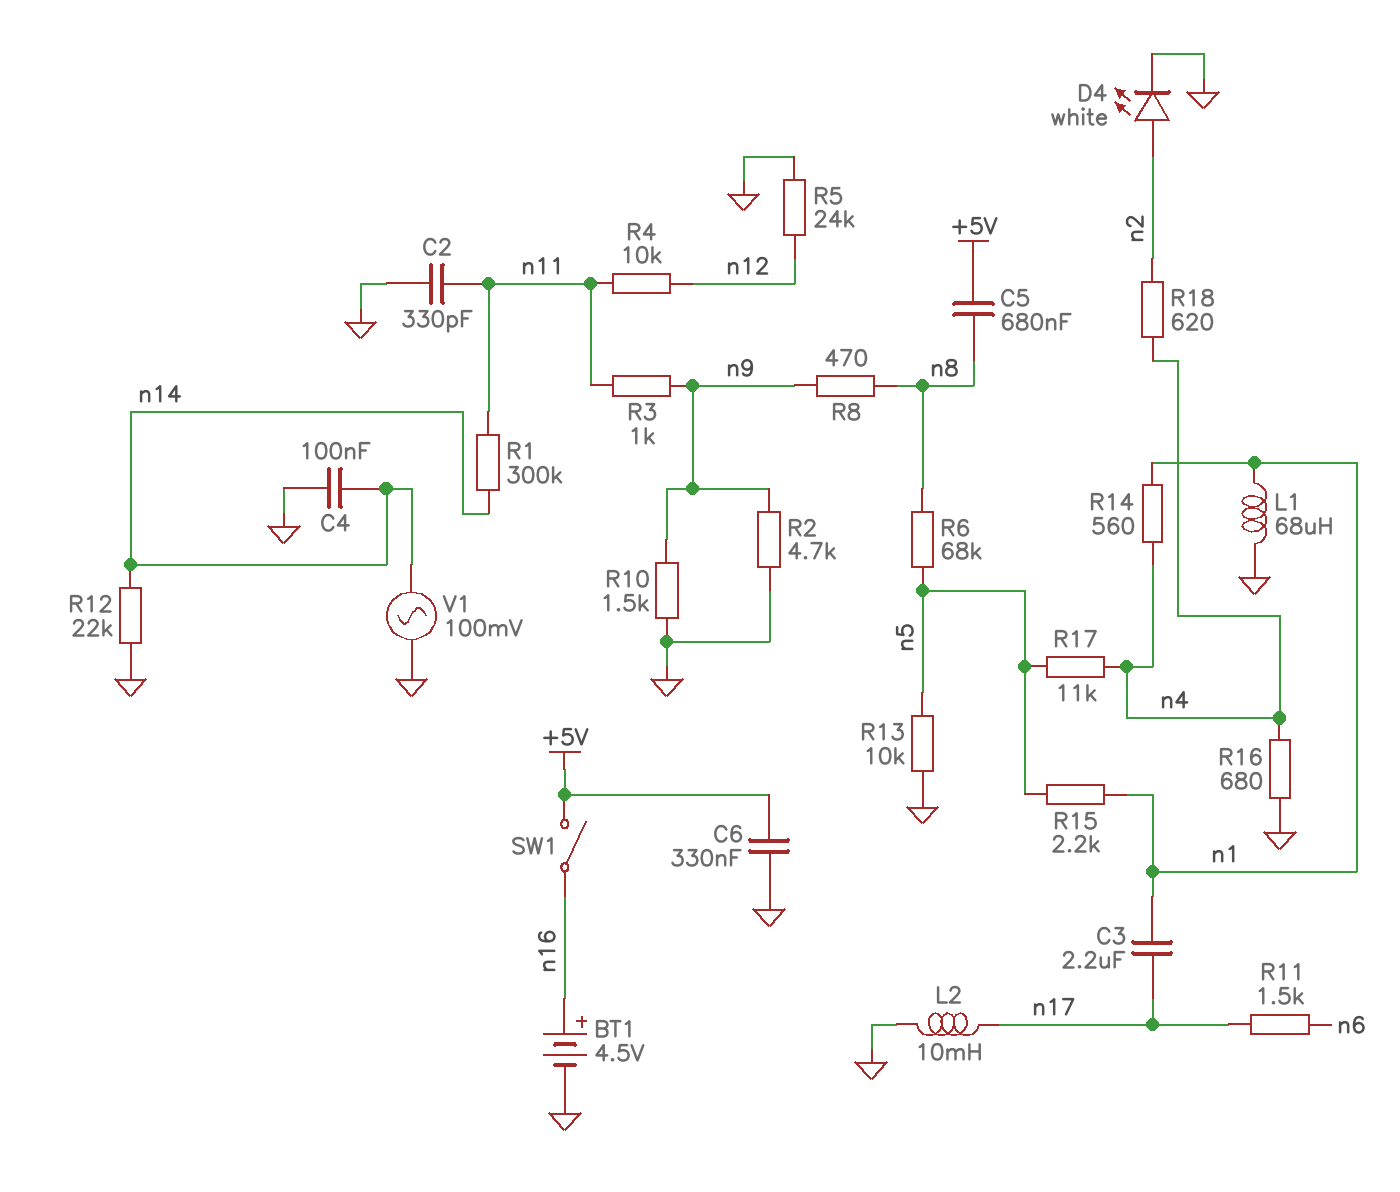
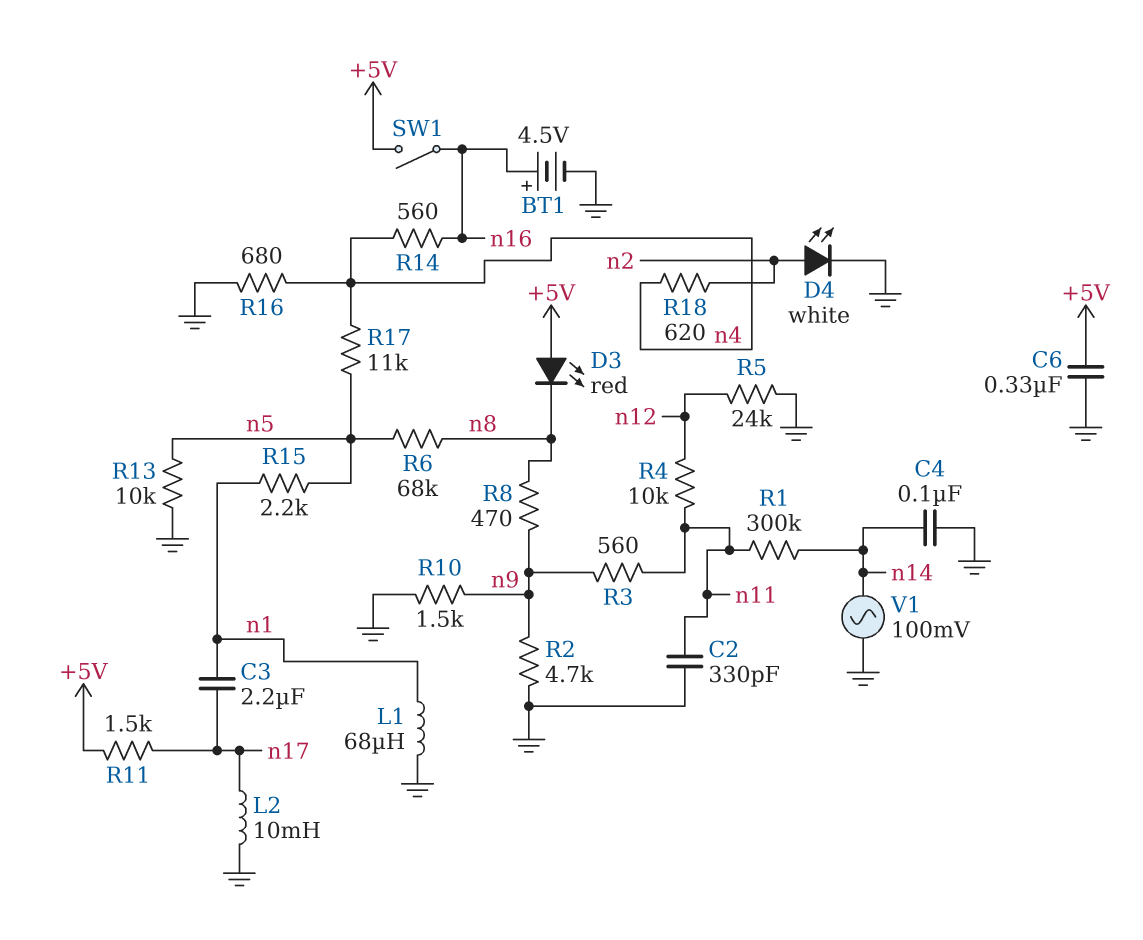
C5: 680nF (+5V, n8) -> none
D3: none -> LED red (A +5V, K n8)
R3: 1k (n9, n11) -> 560 (n9, n11)
R11: 1.5k (n6, n17) -> 1.5k (+5V, n17)
R12: 22k (GND, n14) -> none
R14: 560 (n1, n4) -> 560 (n4, n16)

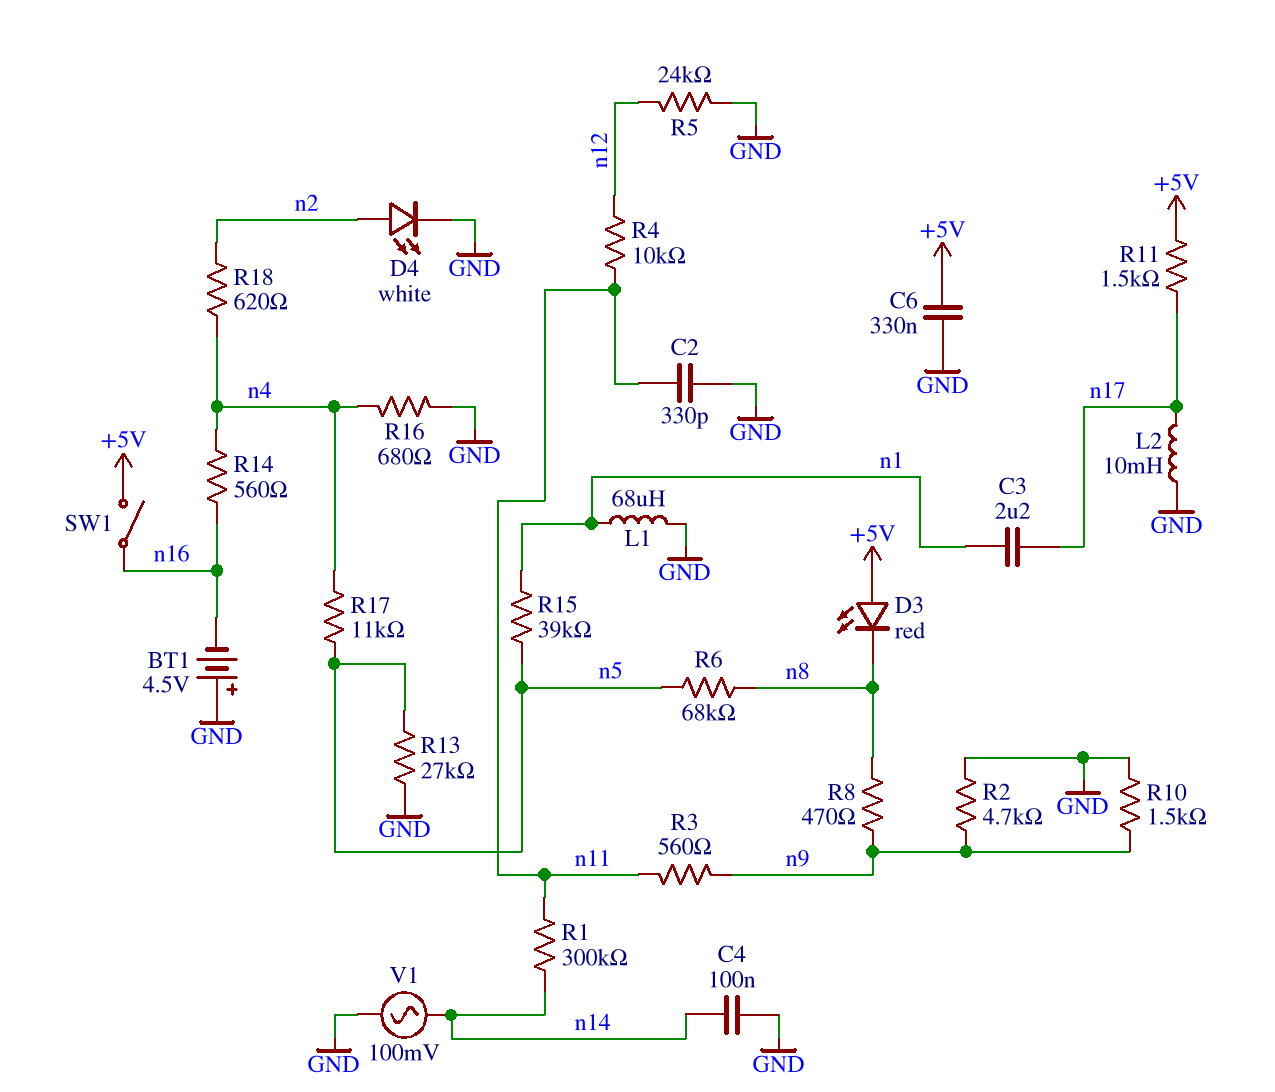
BT1: 4.5V (plus n16, minus GND) -> 4.5V (plus GND, minus n16)
R13: 10k (GND, n5) -> 27k (GND, n5)
R15: 2.2k (n1, n5) -> 39k (n1, n5)

